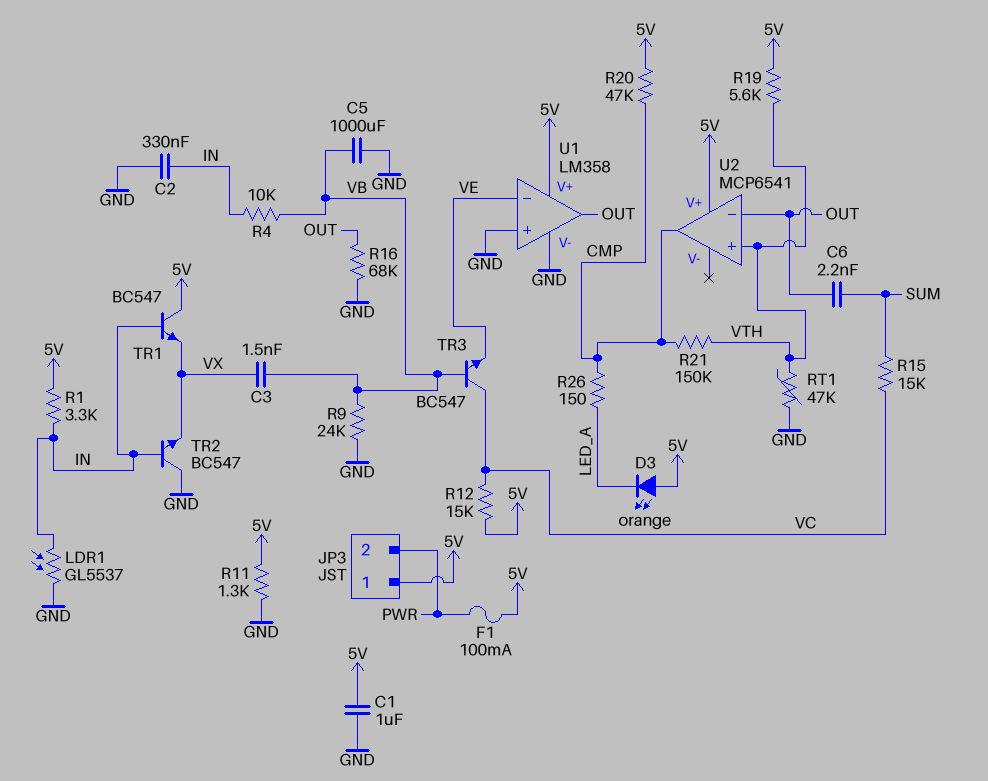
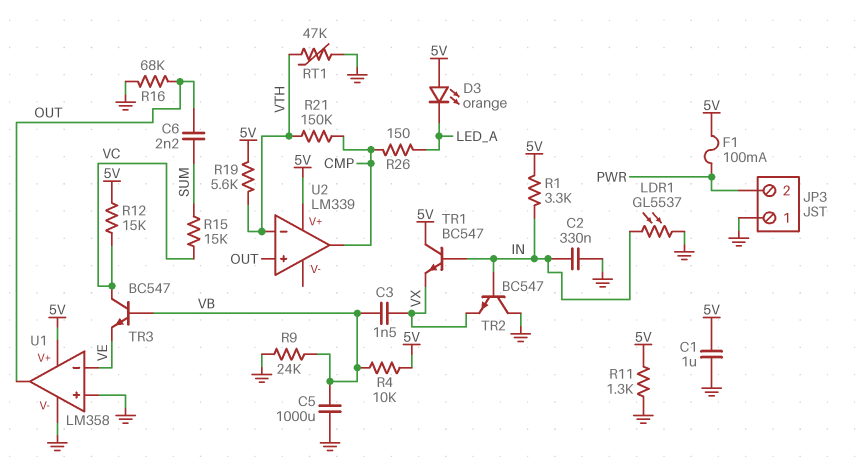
JP3 pin 1: 5V -> GND
R4: 10k (IN, VB) -> 10k (5V, VB)
R20: 47k (5V, CMP) -> none
U2: MCP6541 -> LM339
U2 pin in+: VTH -> OUT
U2 pin in-: OUT -> VTH

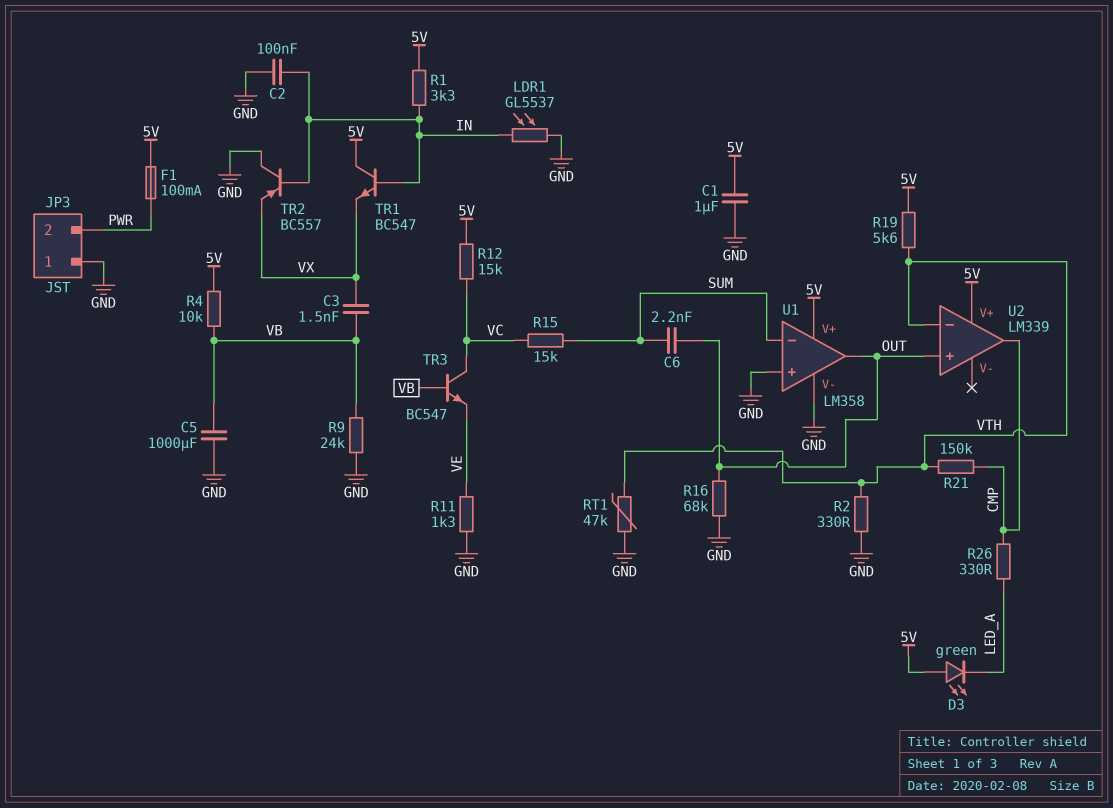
C2: 330nF (GND, IN) -> 100nF (GND, IN)
D3: LED orange (A 5V, K LED_A) -> LED green (A 5V, K LED_A)
R2: none -> 330 (GND, VTH)
R11: 1.3k (5V, GND) -> 1.3k (GND, VE)
R26: 150 (CMP, LED_A) -> 330 (CMP, LED_A)
TR2: NPN BC547 (B IN, C GND, E VX) -> PNP BC557 (B IN, C GND, E VX)
U1 pin in-: VE -> SUM

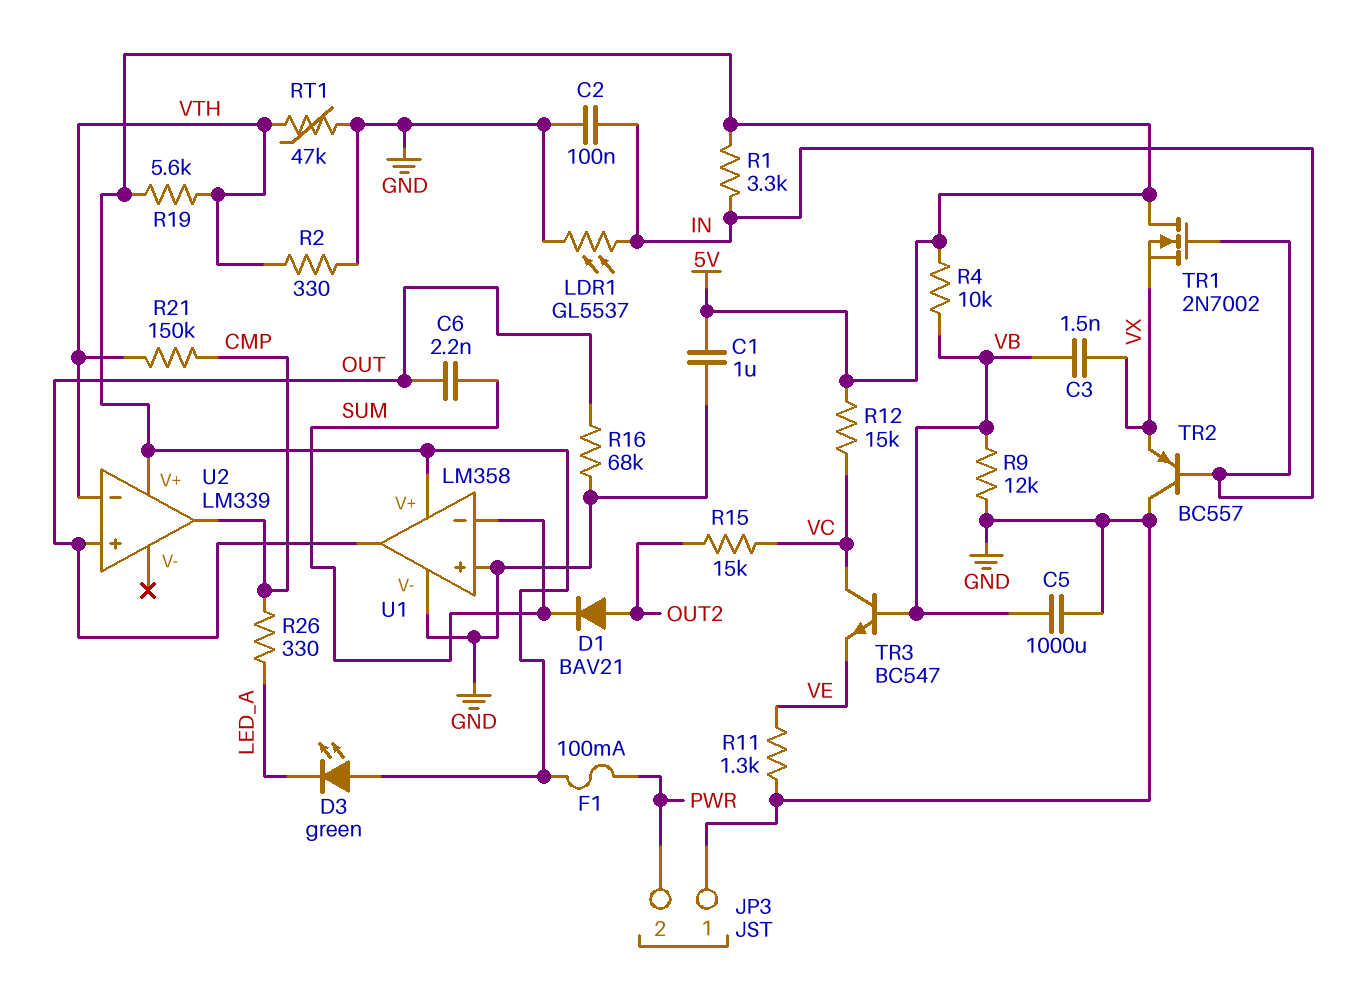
D1: none -> diode BAV21 (A OUT2, K SUM)
R9: 24k (GND, VB) -> 12k (GND, VB)
R15: 15k (SUM, VC) -> 15k (OUT2, VC)
TR1: NPN BC547 (B IN, C 5V, E VX) -> NMOS 2N7002 (G IN, D 5V, S VX)

